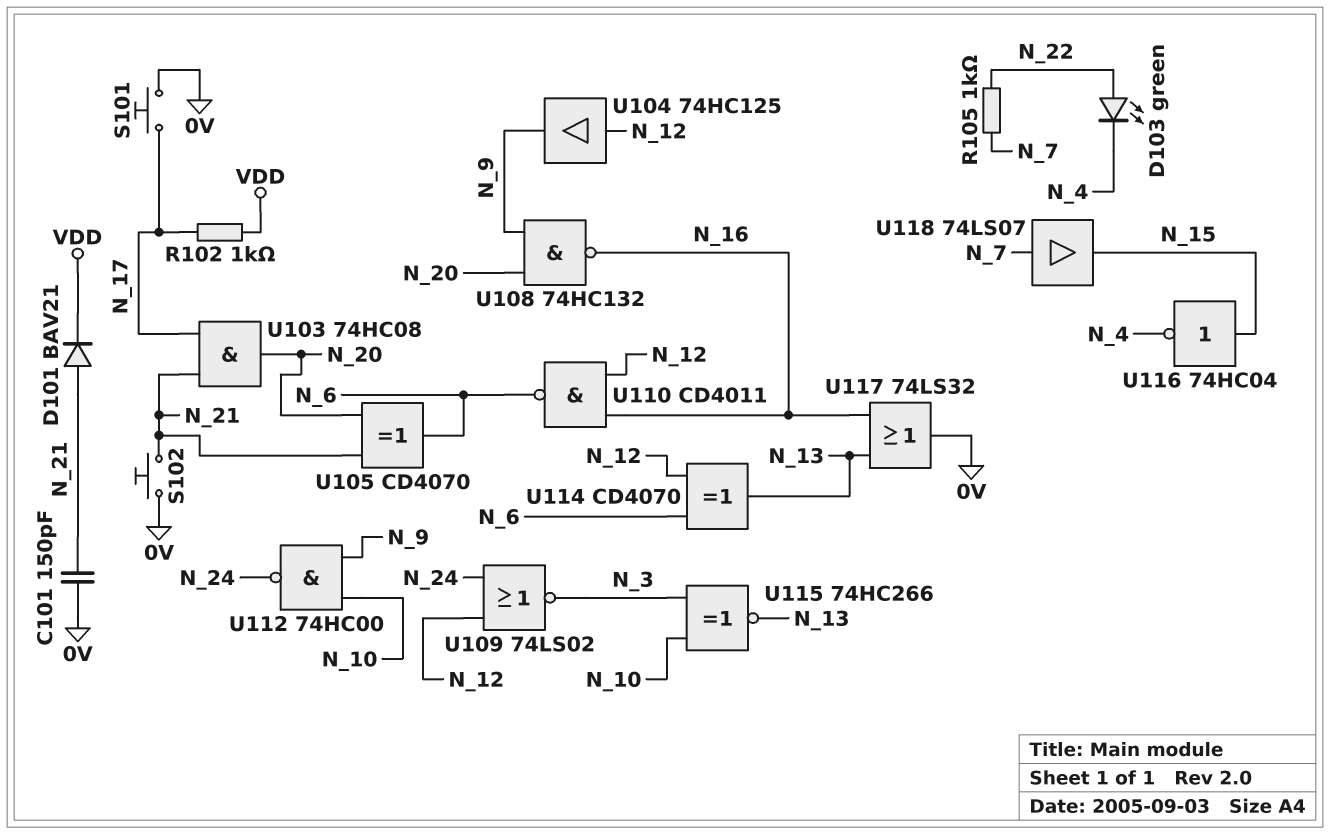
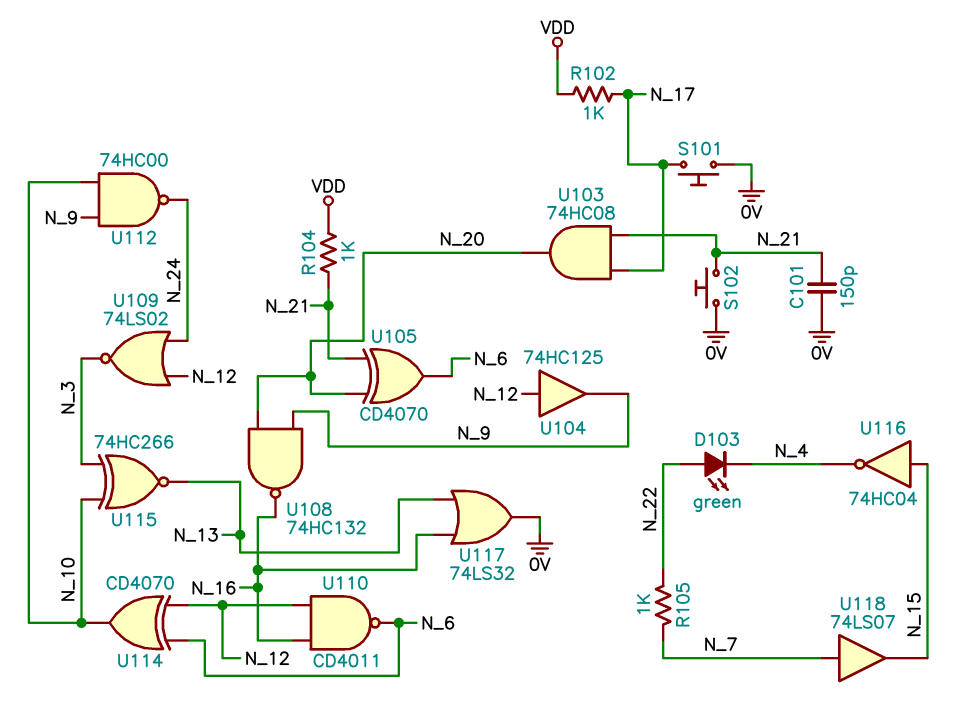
D101: diode BAV21 (A N_21, K VDD) -> none
R104: none -> 1k (N_21, VDD)
U114: XOR CD4070 (in N_6, in N_12, out N_13) -> XOR CD4070 (in N_6, in N_12, out N_10)

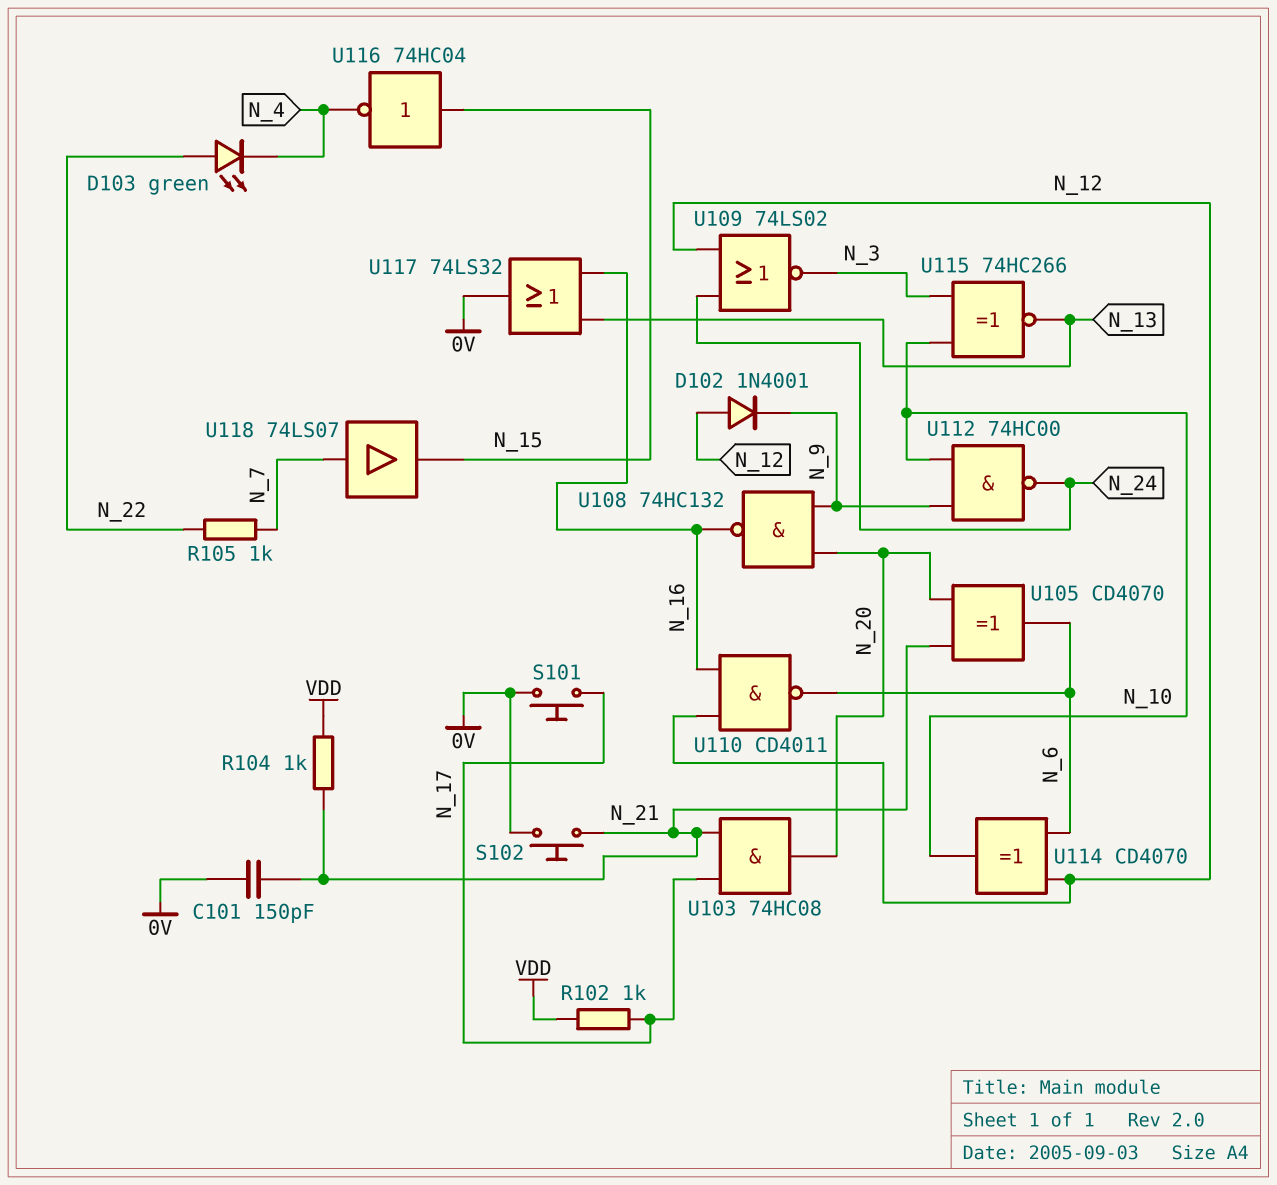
D102: none -> diode 1N4001 (A N_12, K N_9)
U104: buffer 74HC125 (in N_12, out N_9) -> none

